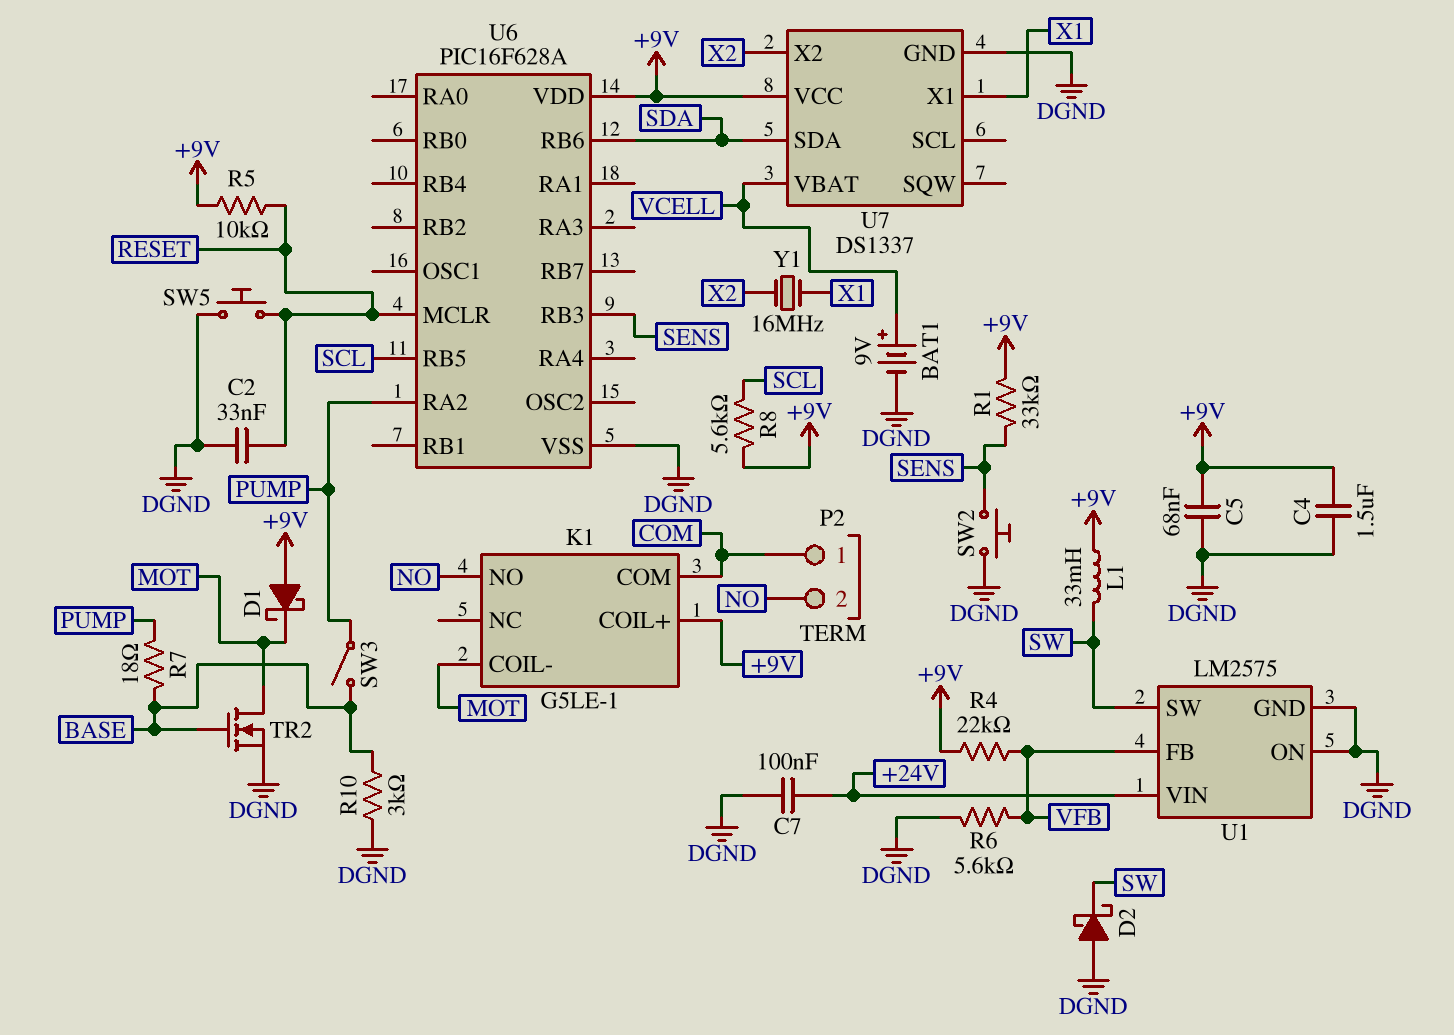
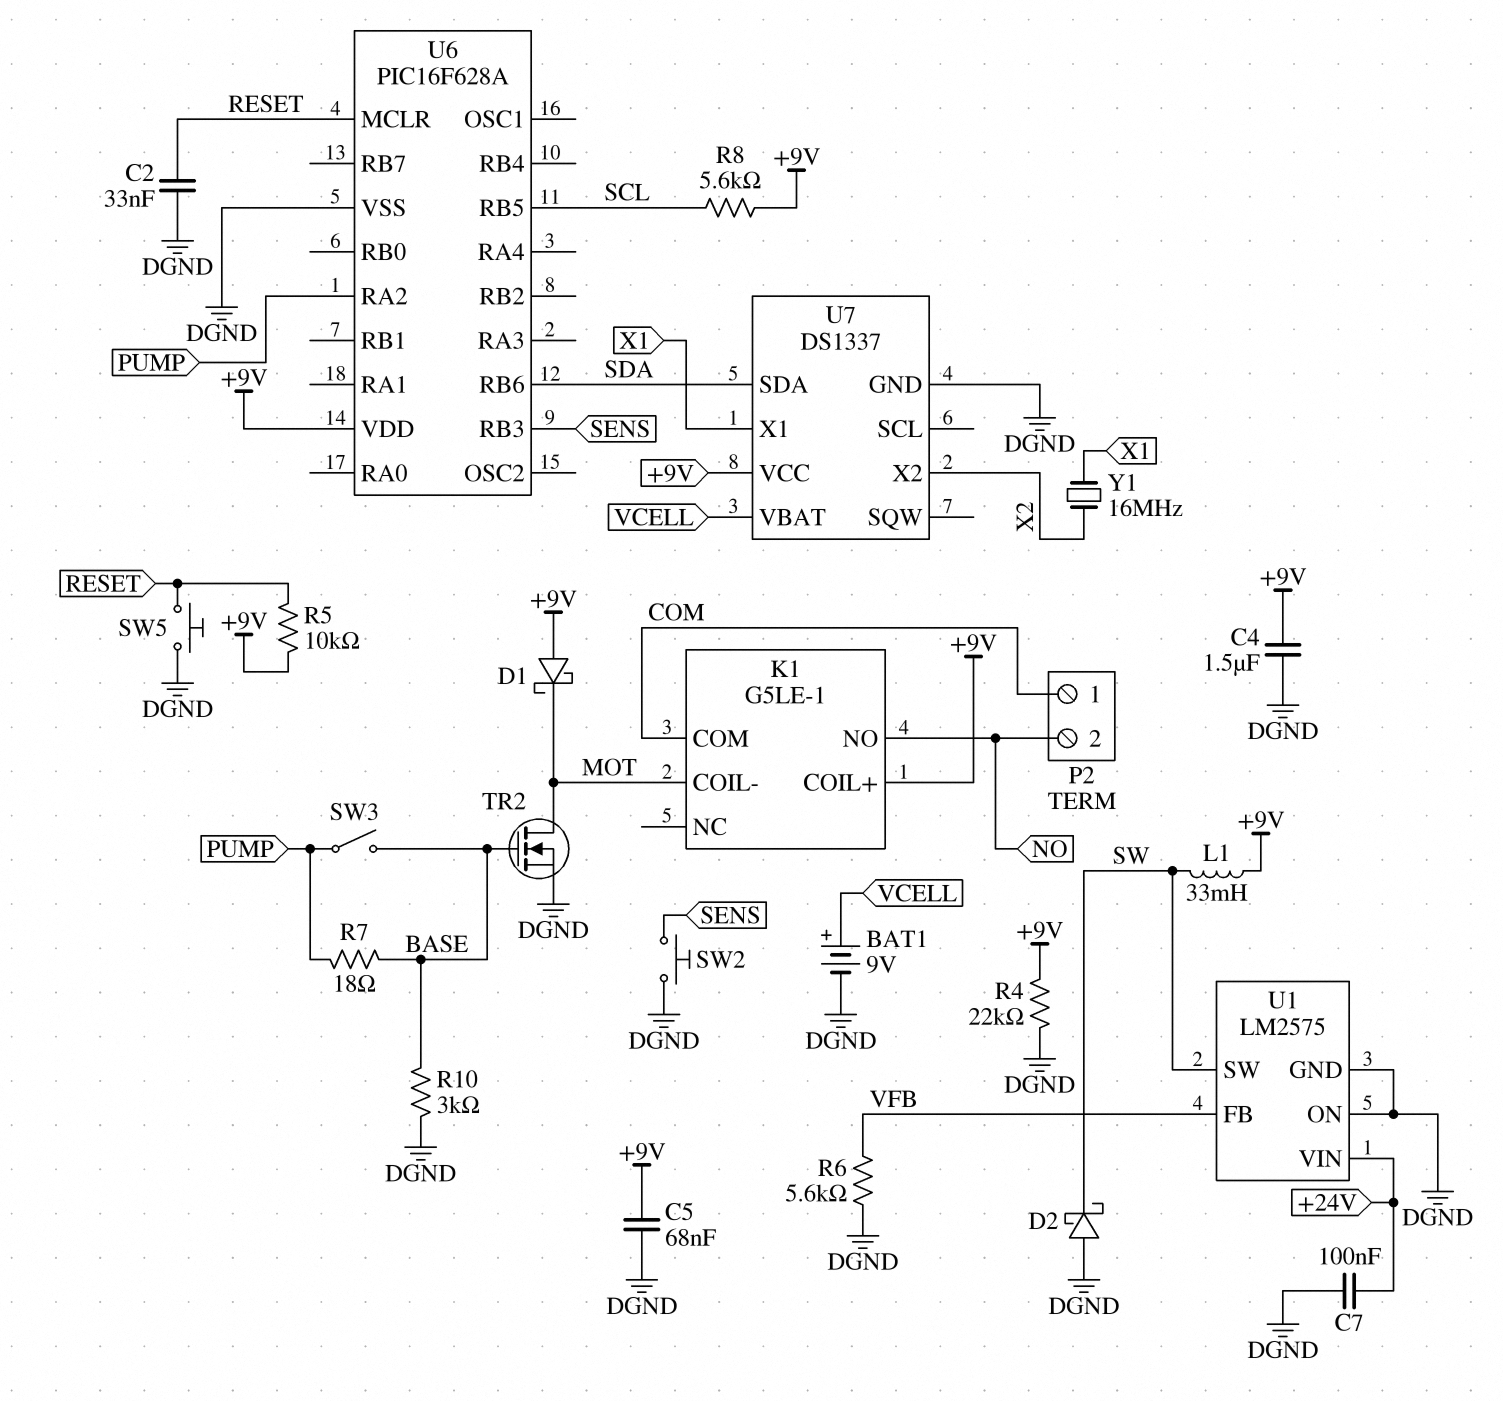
R1: 33k (+9V, SENS) -> none
R4: 22k (+9V, VFB) -> 22k (+9V, DGND)

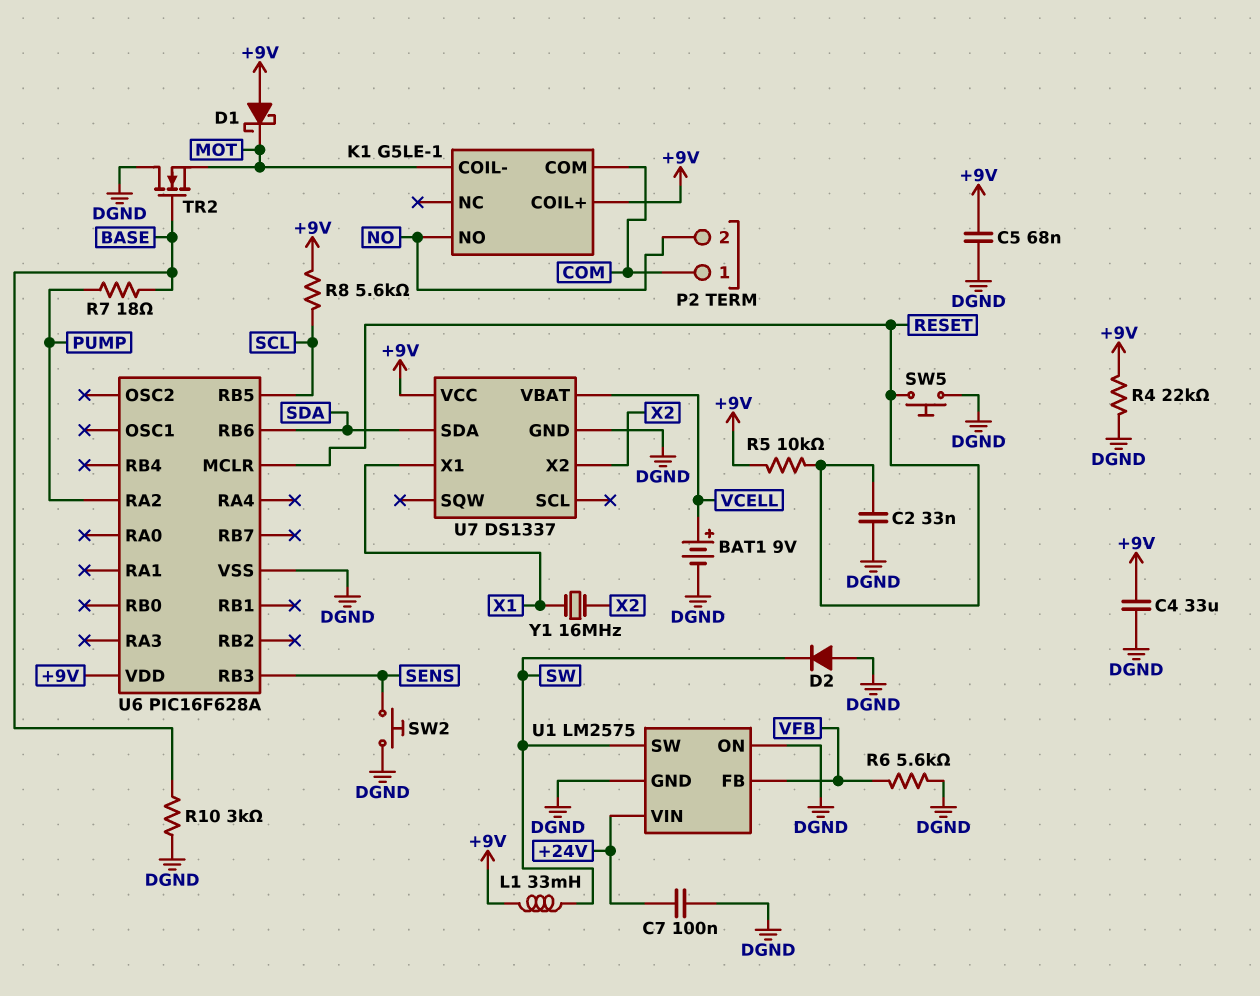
C4: 1.5uF (+9V, DGND) -> 33uF (+9V, DGND)
D2: schottky (A DGND, K SW) -> diode (A DGND, K SW)
SW3: switch (BASE, PUMP) -> none
TR2: NMOS (G BASE, D MOT, S DGND) -> NMOS (G BASE, D DGND, S MOT)

